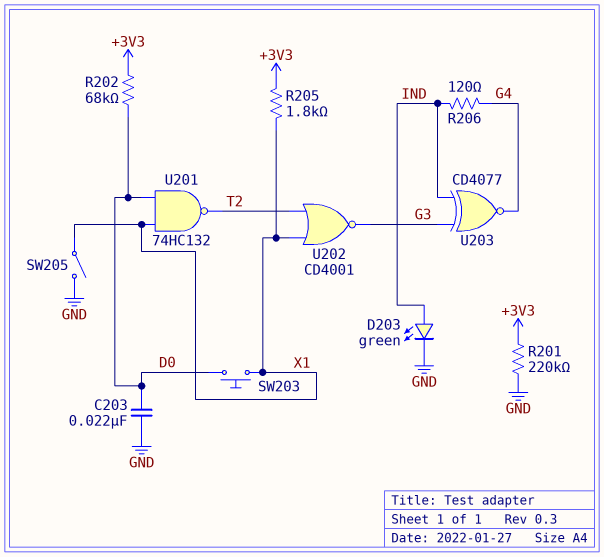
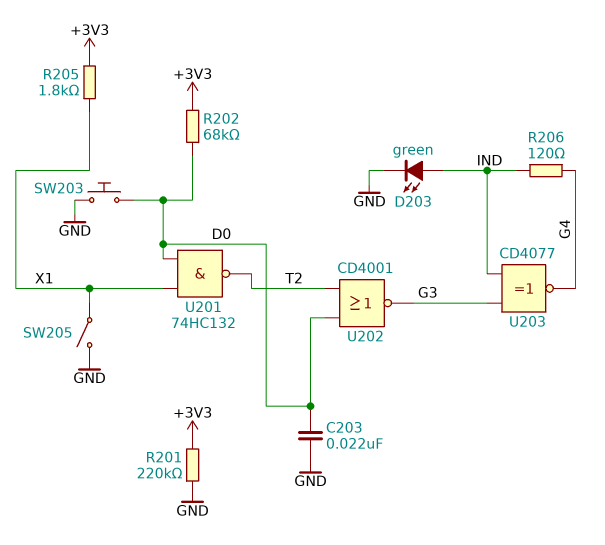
SW203: button (D0, X1) -> button (D0, GND)
U202: NOR CD4001 (in T2, in X1, out G3) -> NOR CD4001 (in D0, in T2, out G3)

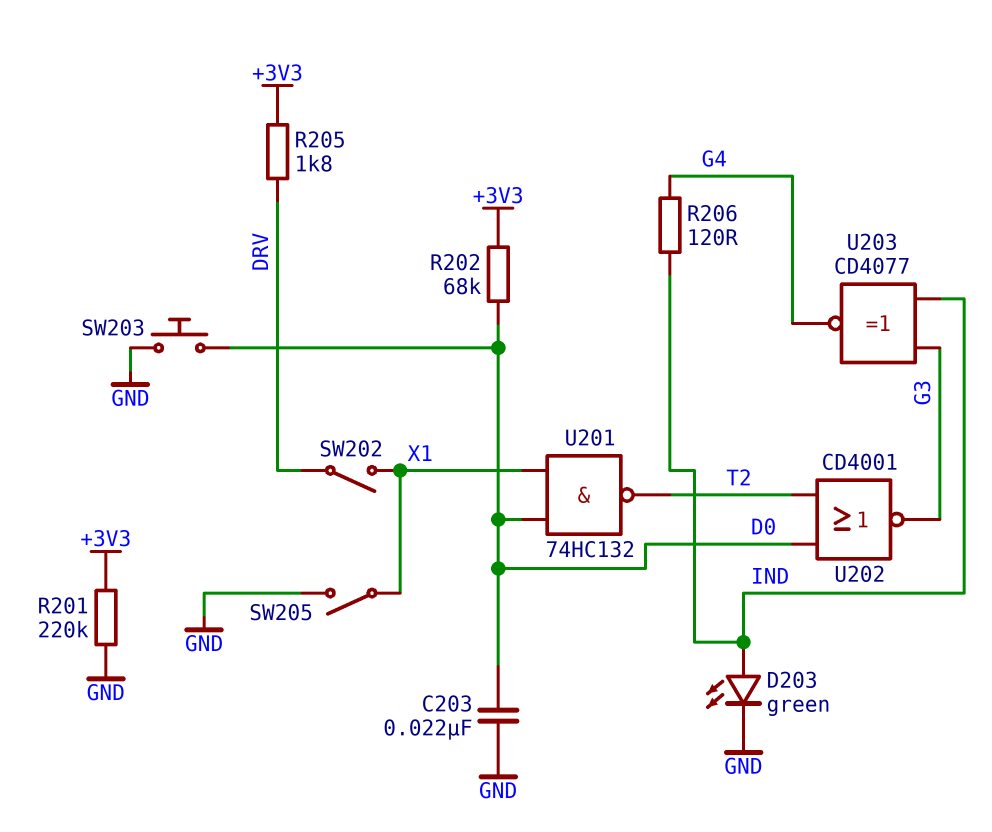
R205: 1.8k (+3V3, X1) -> 1.8k (+3V3, DRV)
SW202: none -> switch (DRV, X1)

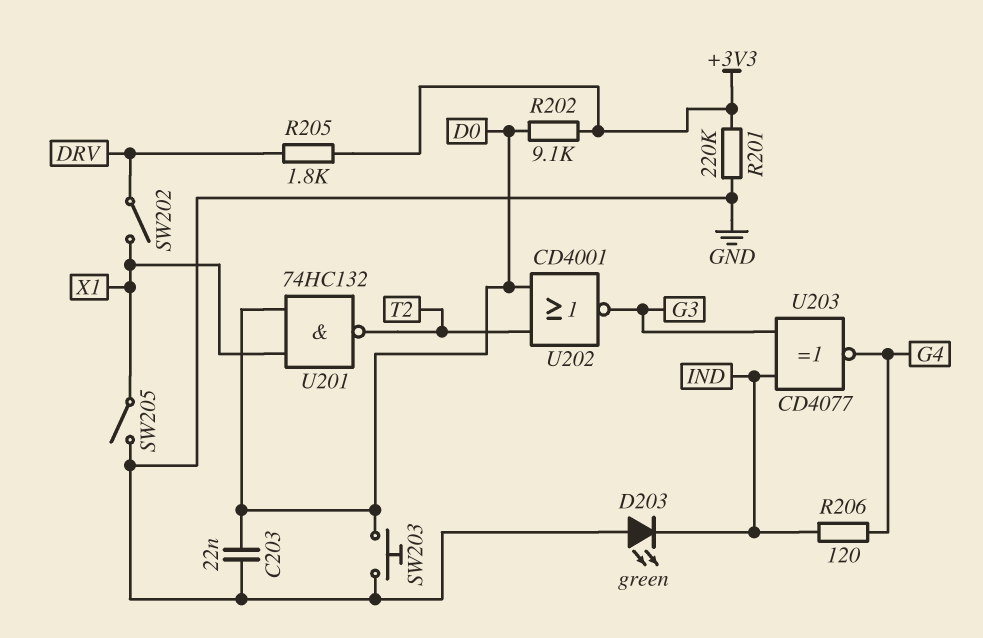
D203: LED green (A IND, K GND) -> LED green (A GND, K IND)
R202: 68k (+3V3, D0) -> 9.1k (+3V3, D0)

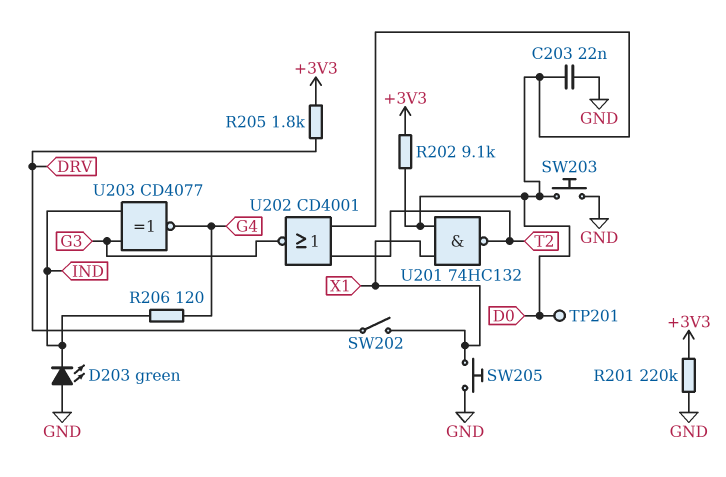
SW205: switch (GND, X1) -> button (GND, X1)
TP201: none -> test point (D0)

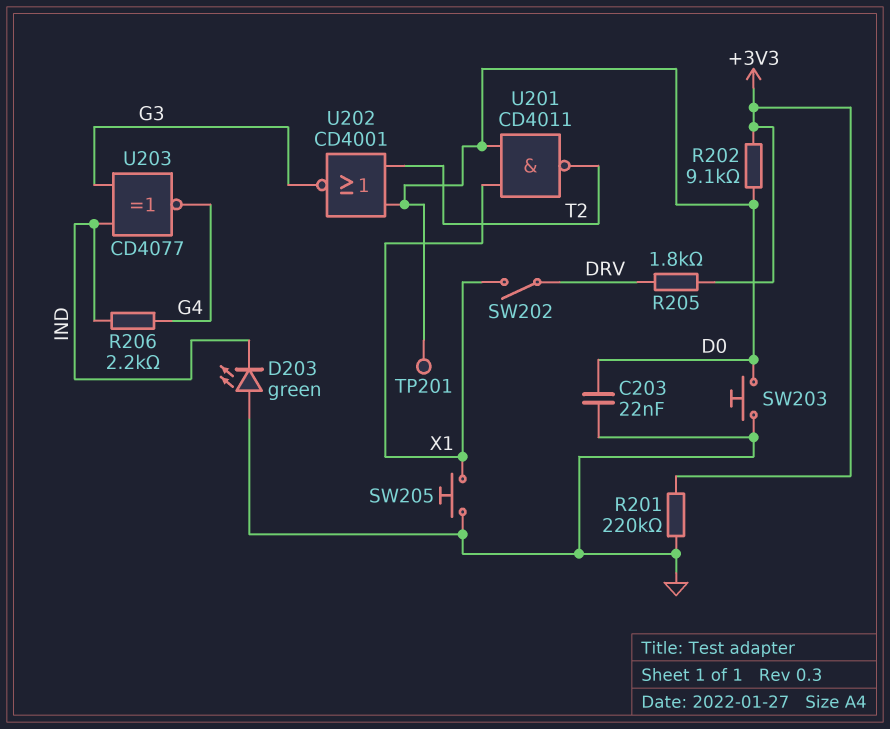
R206: 120 (G4, IND) -> 2.2k (G4, IND)
U201: NAND 74HC132 (in D0, in X1, out T2) -> NAND CD4011 (in D0, in X1, out T2)

